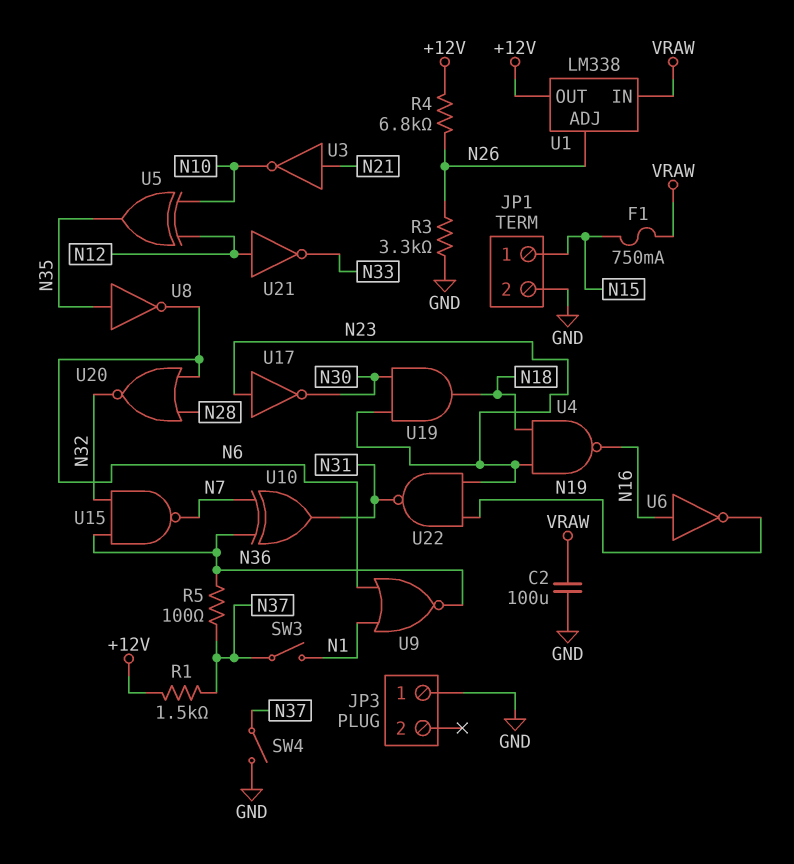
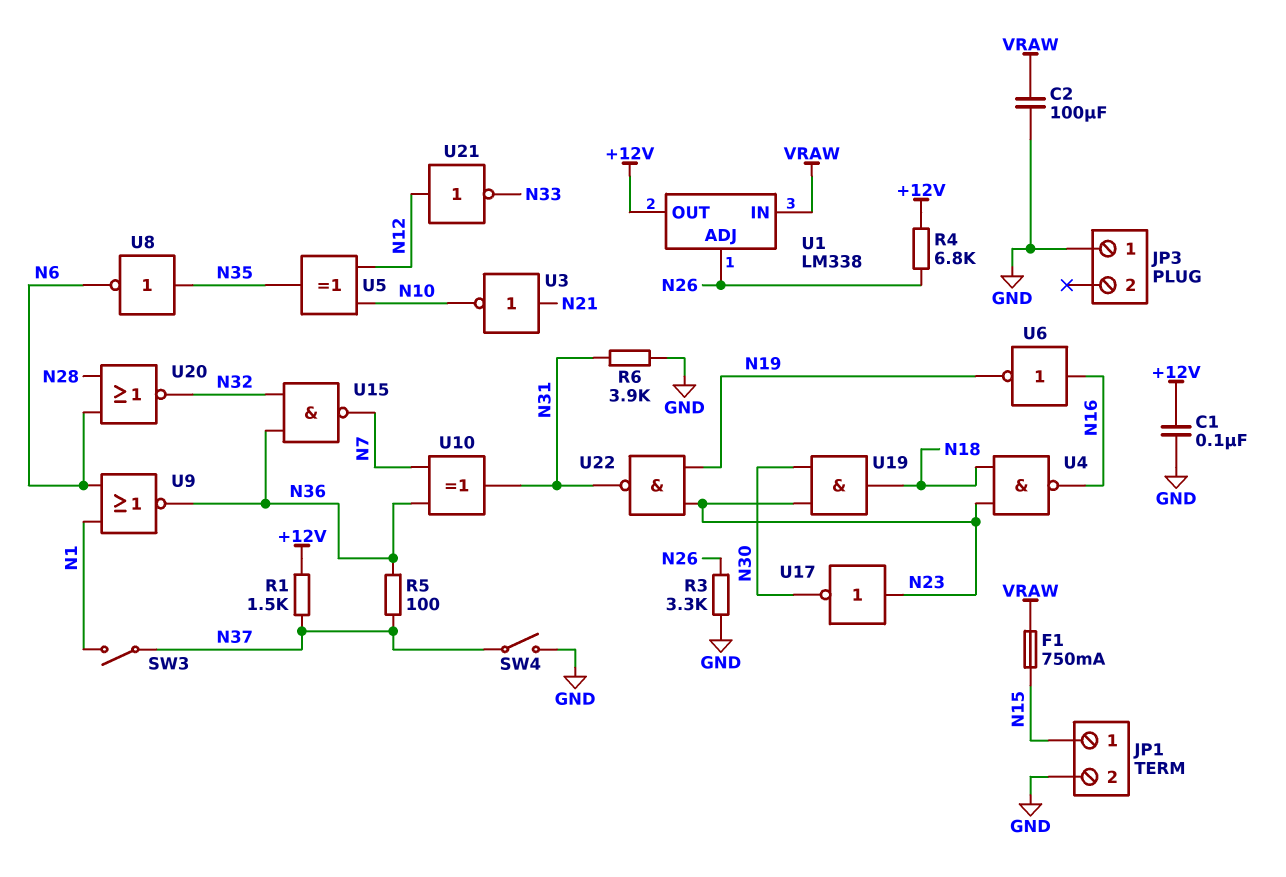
C1: none -> 100nF (+12V, GND)
R6: none -> 3.9k (GND, N31)

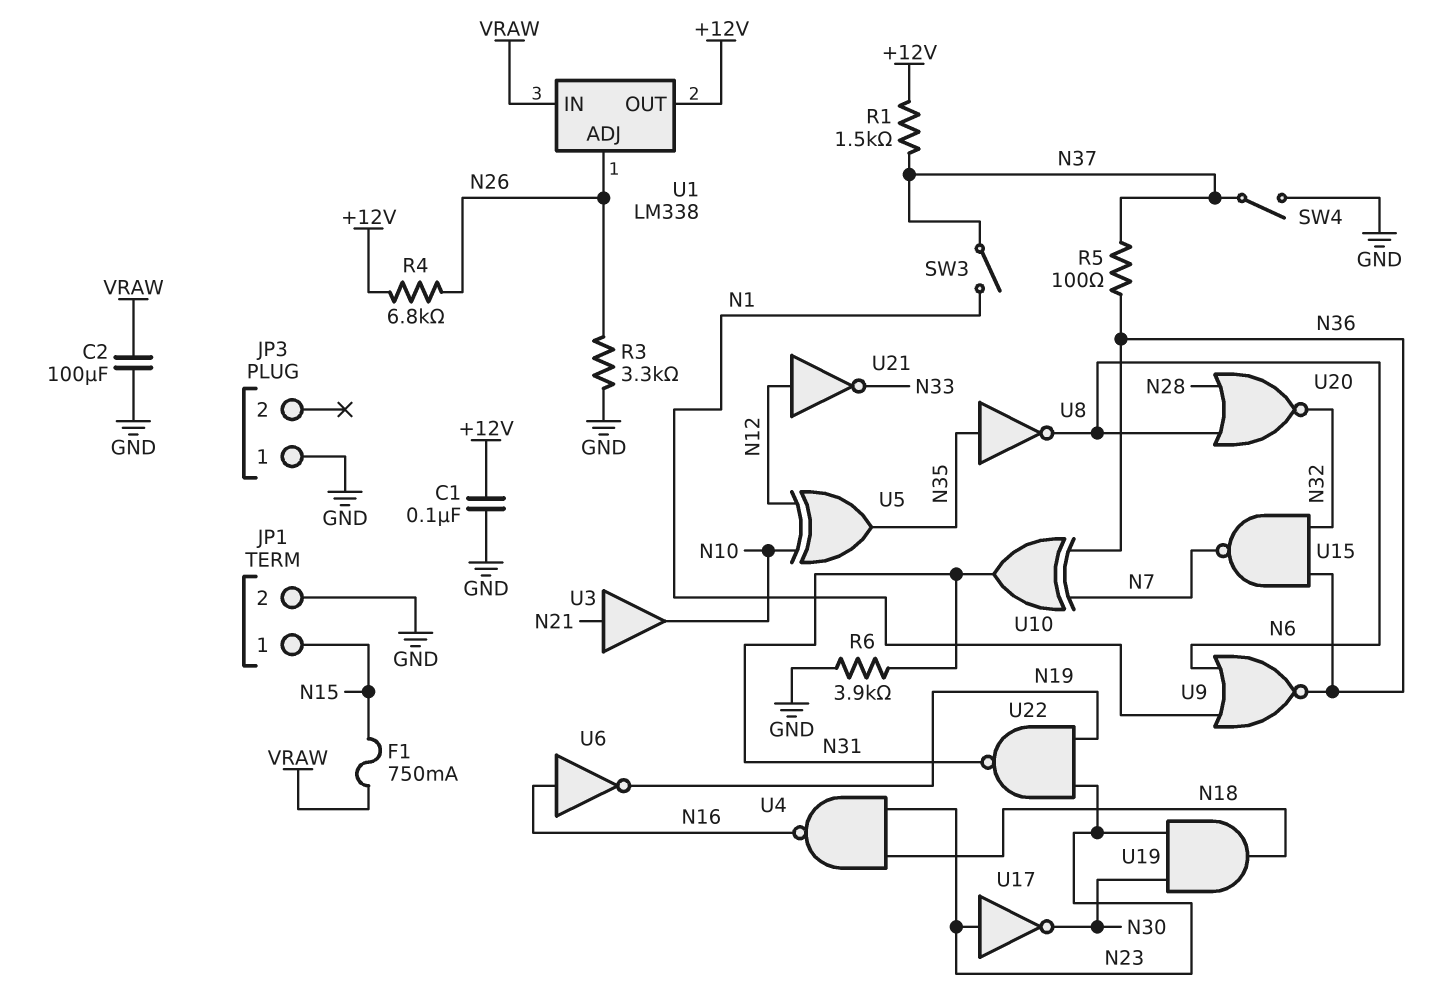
U3: NOT (in N21, out N10) -> buffer (in N21, out N10)

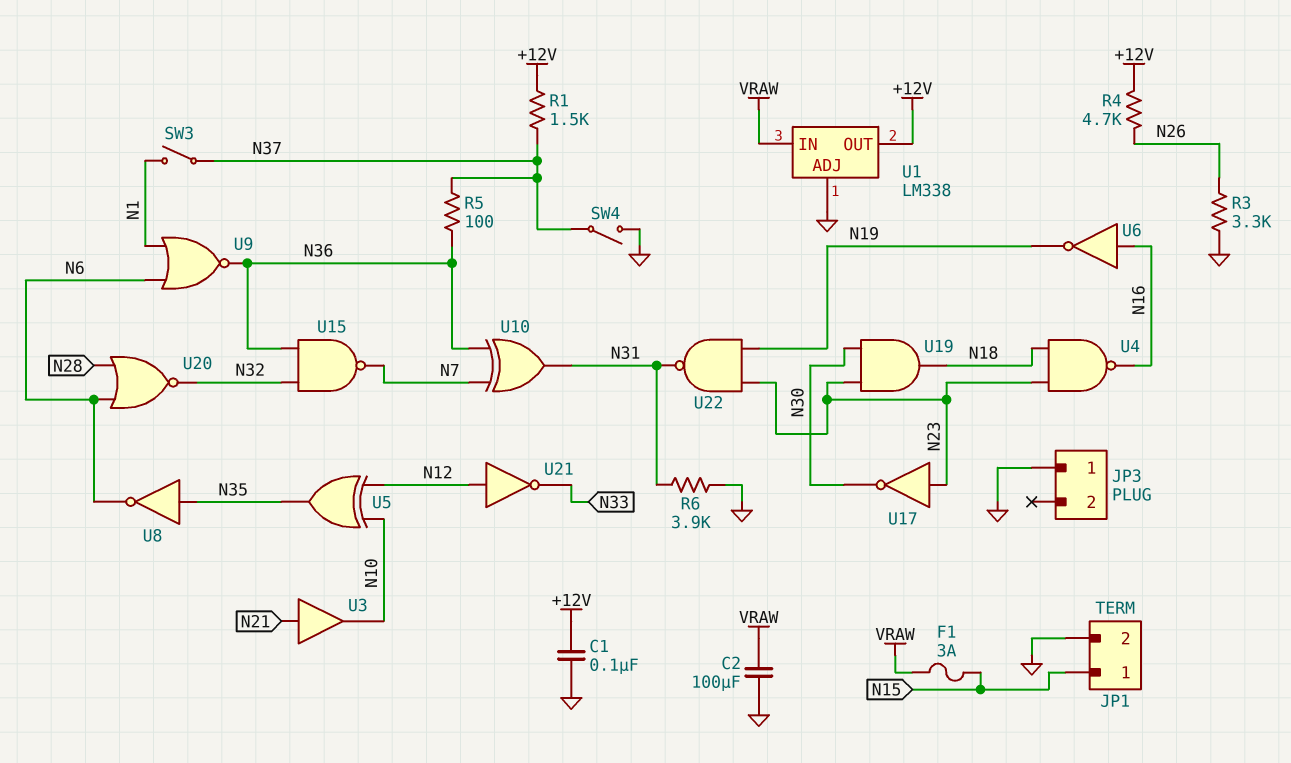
F1: 750mA (N15, VRAW) -> 3A (N15, VRAW)
R4: 6.8k (+12V, N26) -> 4.7k (+12V, N26)
U1 pin ADJ: N26 -> GND

